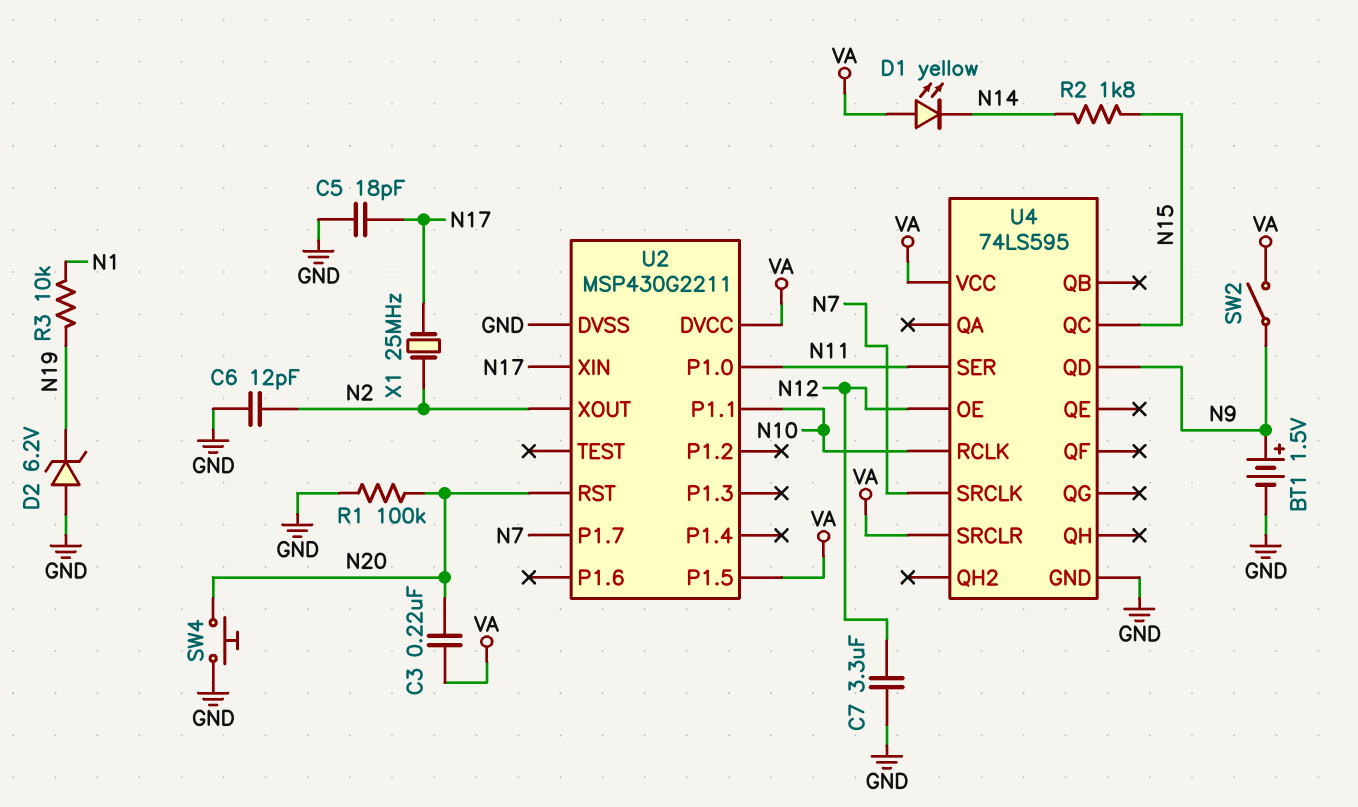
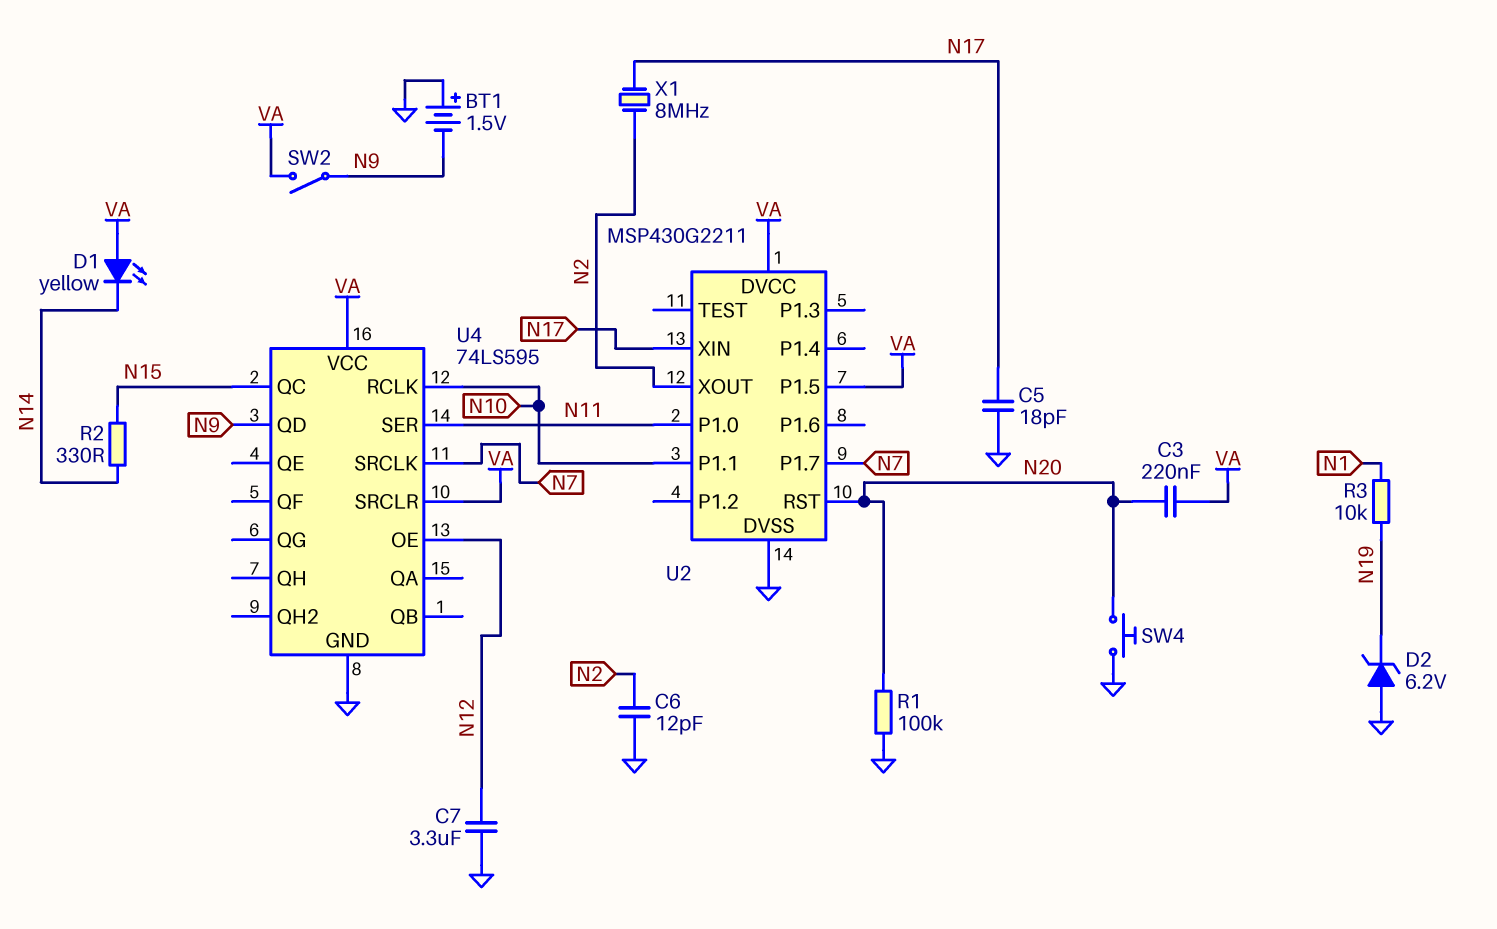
BT1: 1.5V (plus N9, minus GND) -> 1.5V (plus GND, minus N9)
R2: 1.8k (N14, N15) -> 330 (N14, N15)
X1: 25MHz (N2, N17) -> 8MHz (N2, N17)

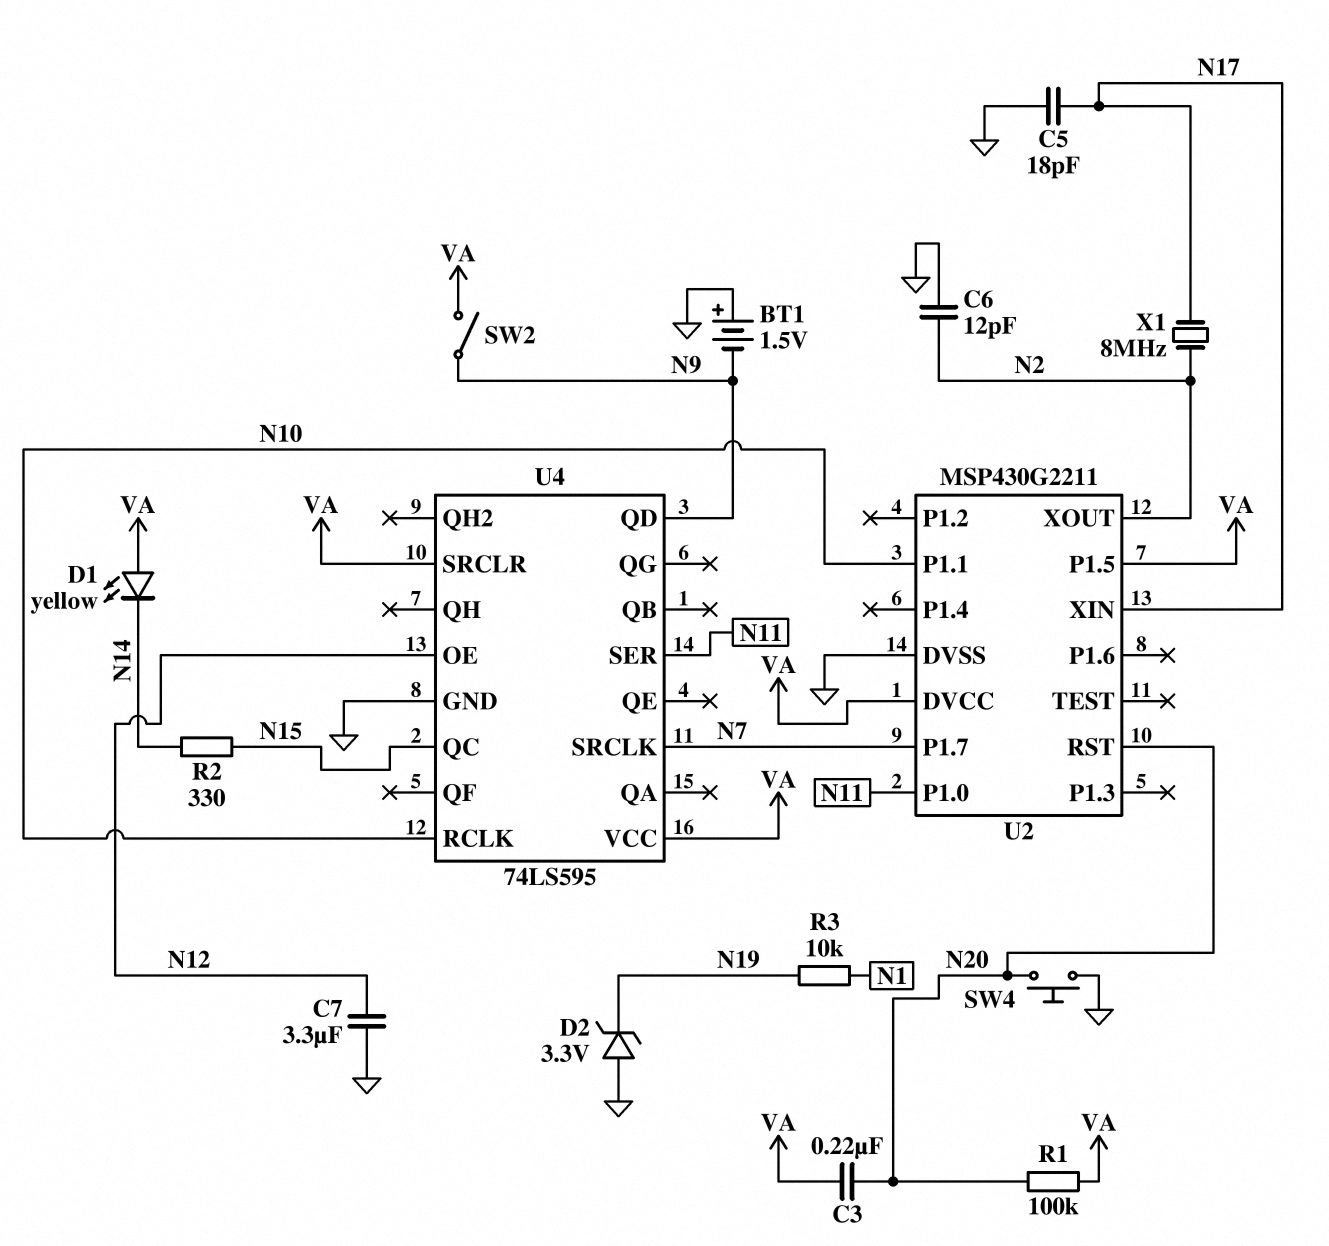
D2: zener 6.2V (A GND, K N19) -> zener 3.3V (A GND, K N19)
R1: 100k (GND, N20) -> 100k (N20, VA)

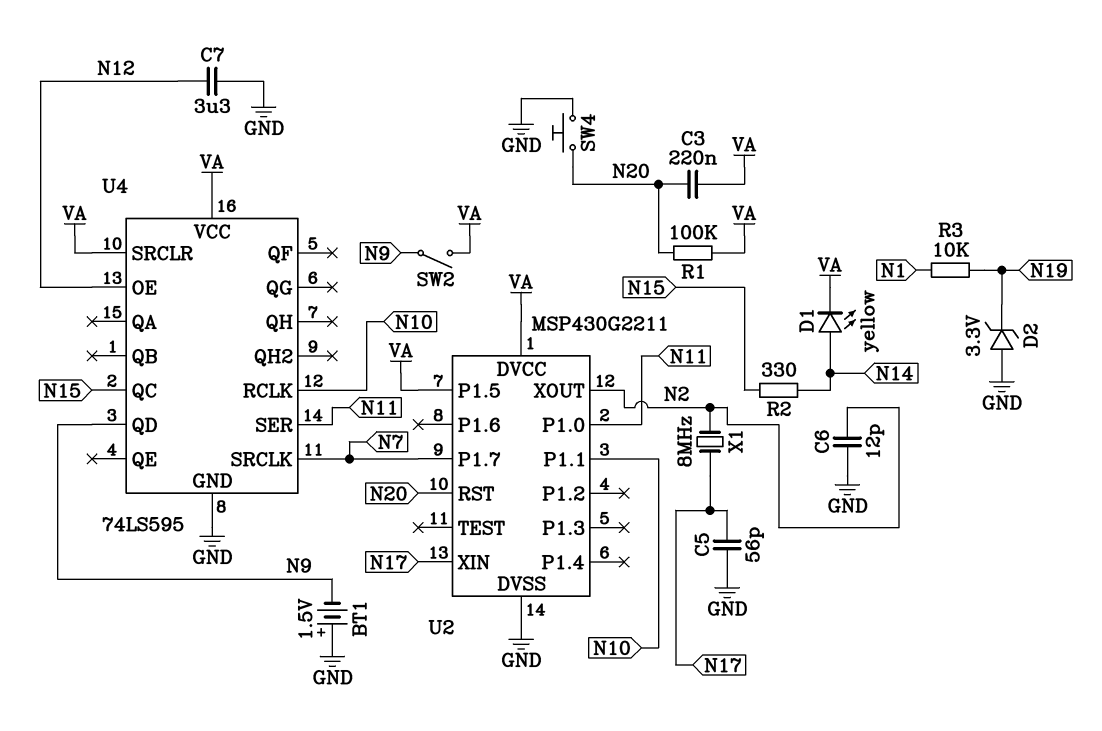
C5: 18pF (GND, N17) -> 56pF (GND, N17)
D1: LED yellow (A VA, K N14) -> LED yellow (A N14, K VA)

